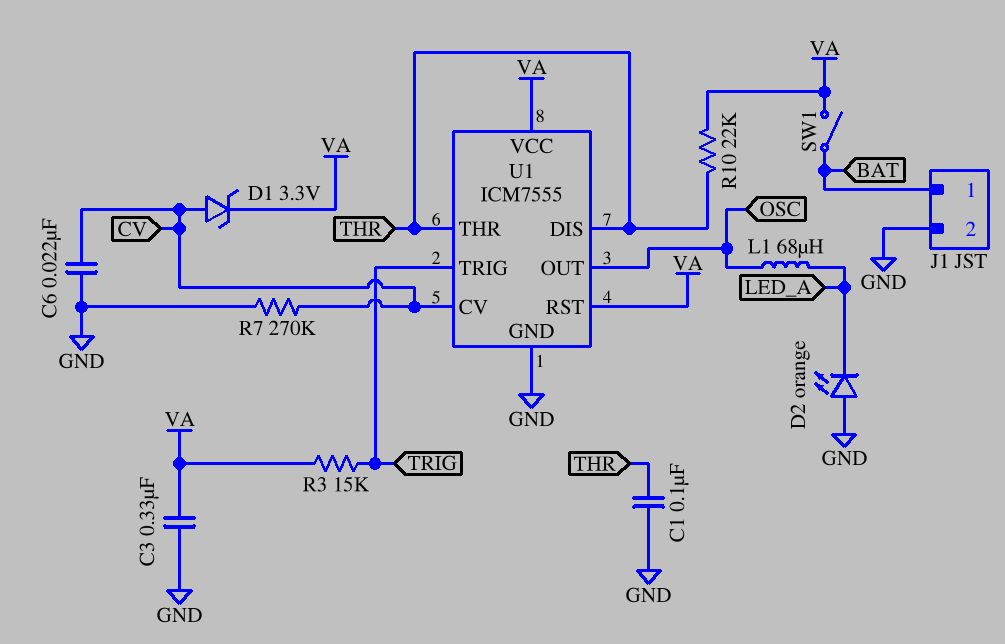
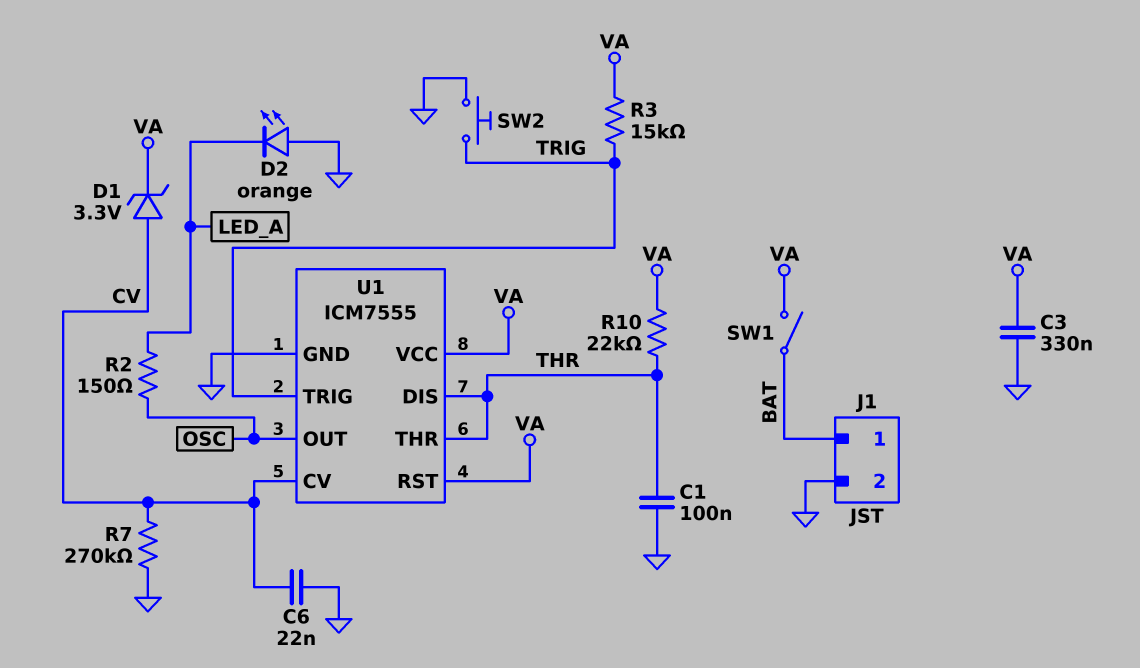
L1: 68uH (LED_A, OSC) -> none
R2: none -> 150 (LED_A, OSC)
SW2: none -> button (GND, TRIG)

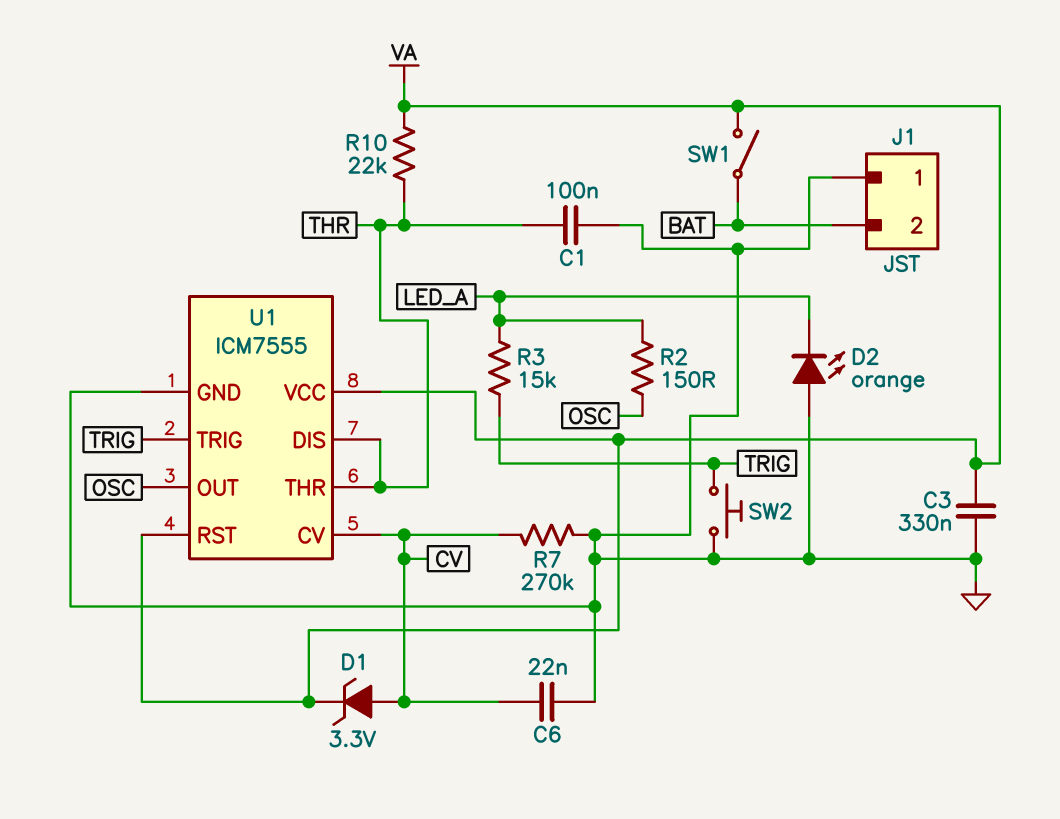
J1 pin 1: BAT -> GND
J1 pin 2: GND -> BAT
R3: 15k (TRIG, VA) -> 15k (LED_A, TRIG)

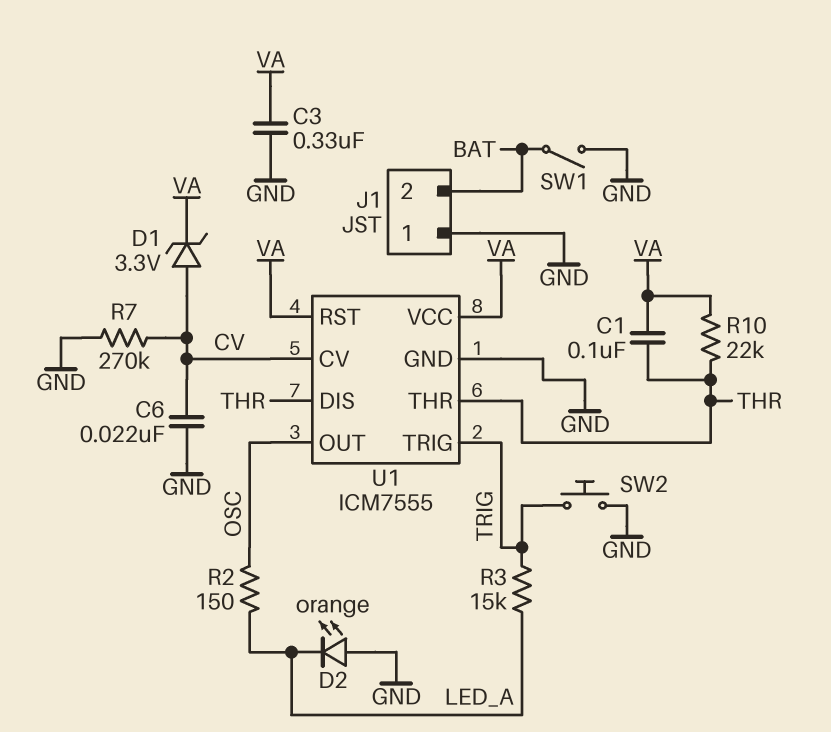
C1: 100nF (GND, THR) -> 100nF (THR, VA)
SW1: switch (BAT, VA) -> switch (BAT, GND)

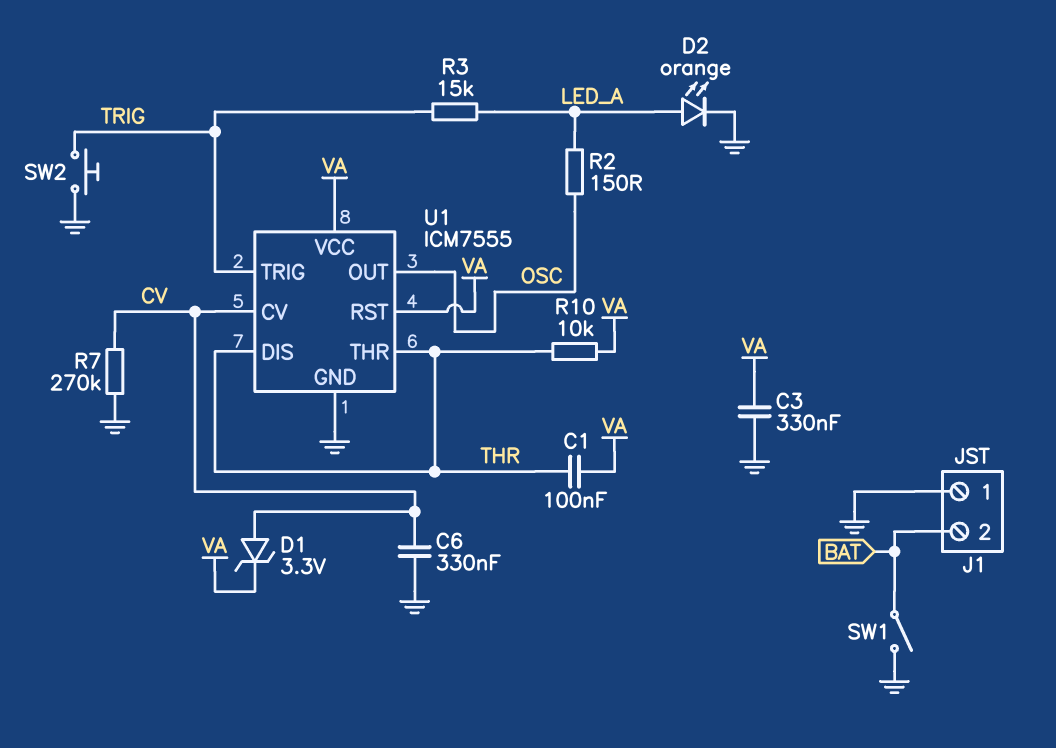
C6: 22nF (CV, GND) -> 330nF (CV, GND)
D2: LED orange (A GND, K LED_A) -> LED orange (A LED_A, K GND)
R10: 22k (THR, VA) -> 10k (THR, VA)

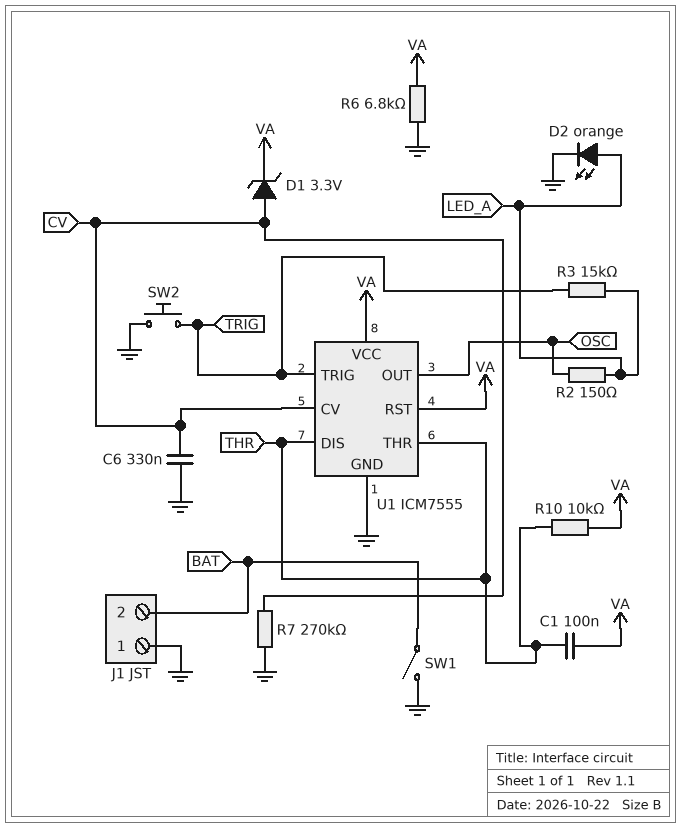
C3: 330nF (GND, VA) -> none
R6: none -> 6.8k (GND, VA)

